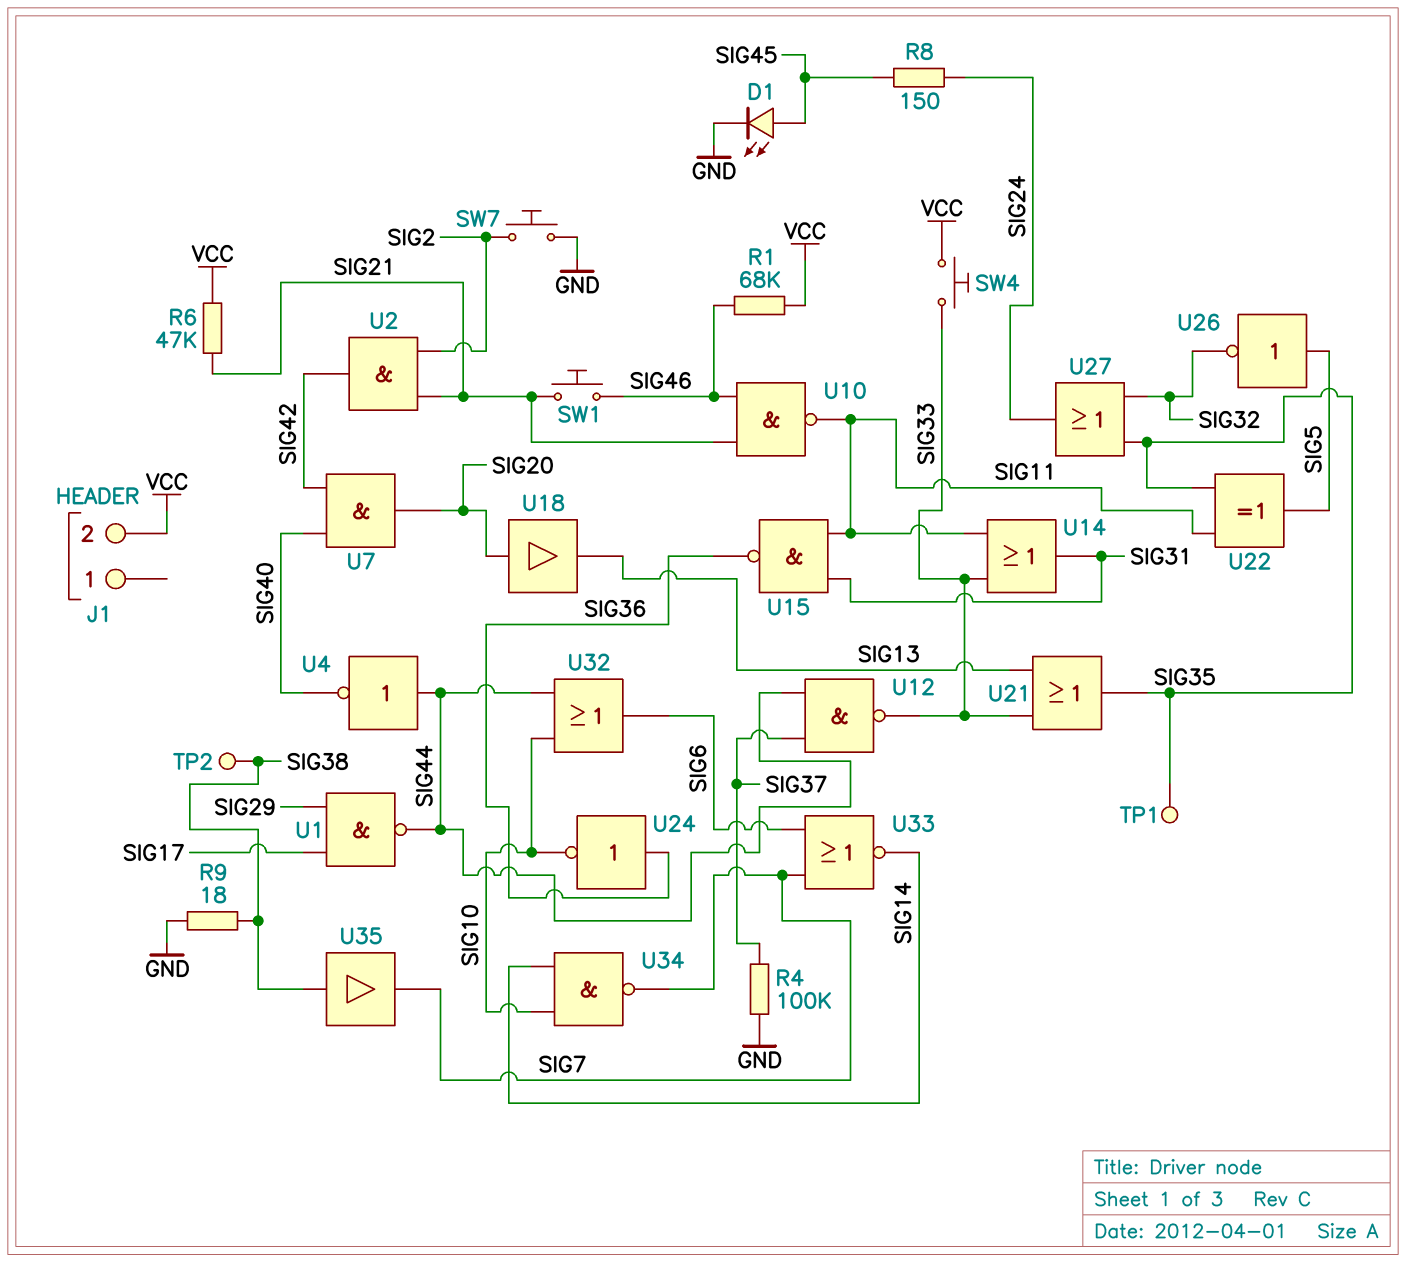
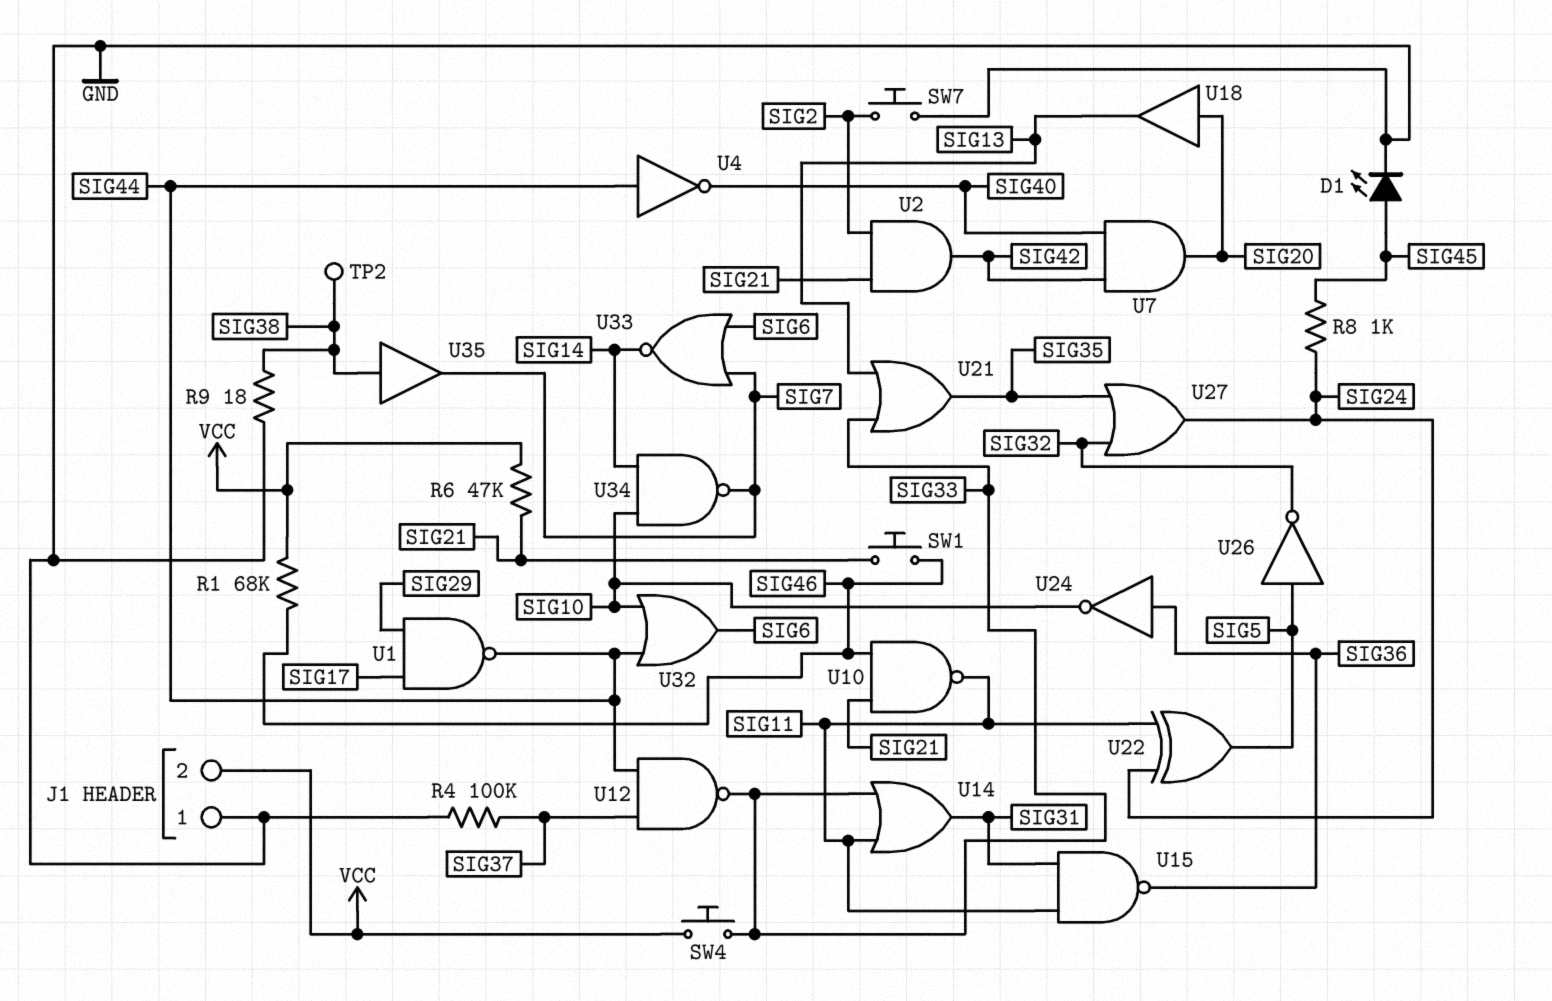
J1 pin 1: none -> GND
R8: 150 (SIG24, SIG45) -> 1k (SIG24, SIG45)
TP1: test point (SIG35) -> none
U22: XOR (in SIG11, in SIG35, out SIG5) -> XOR (in SIG11, in SIG24, out SIG5)

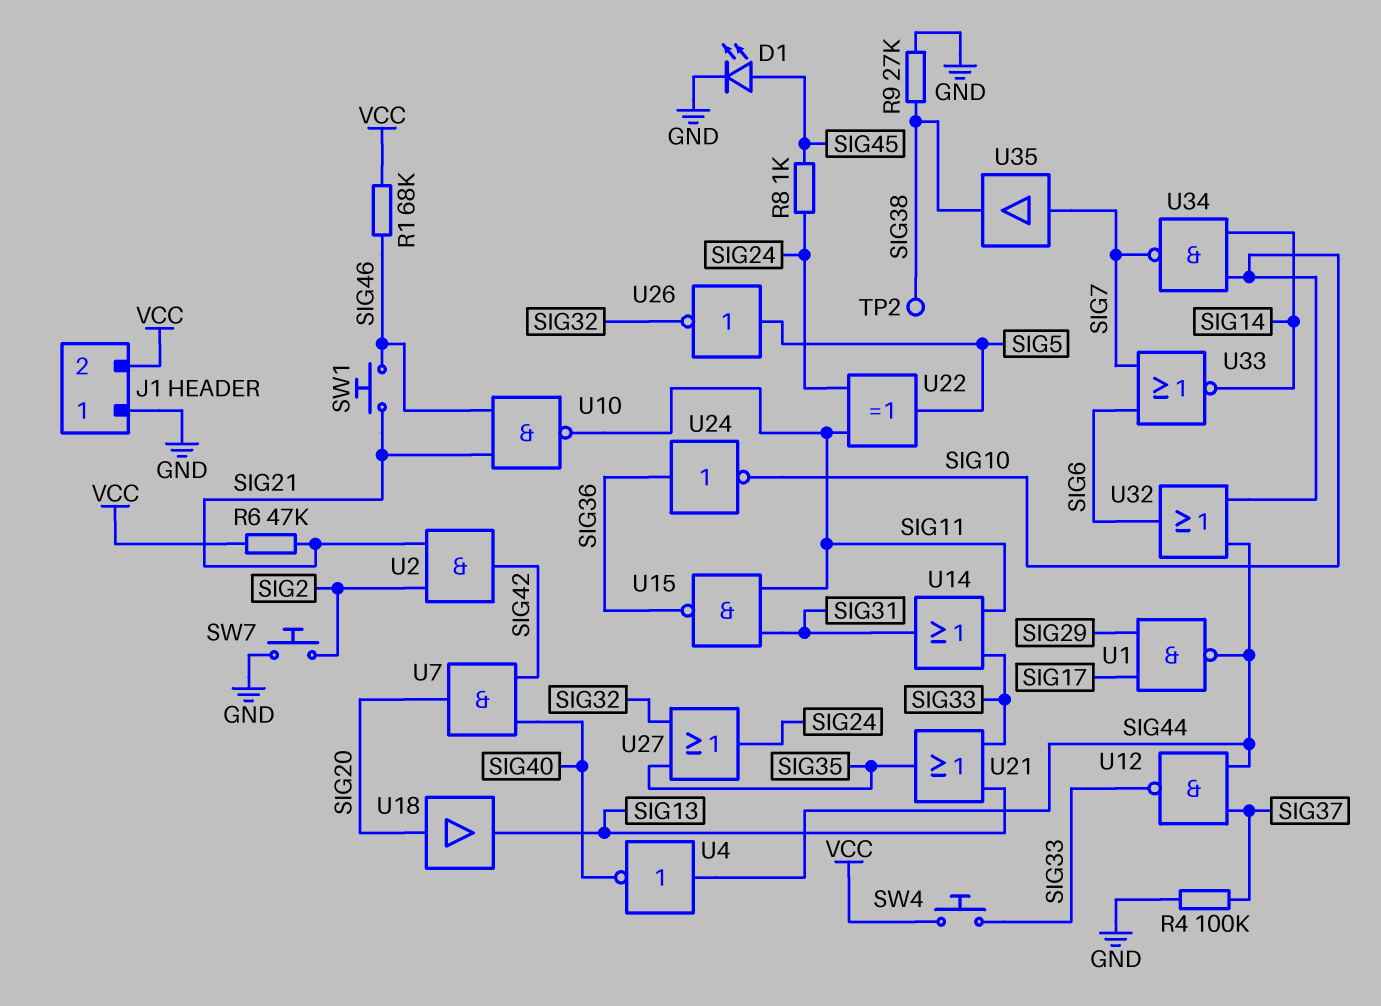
R9: 18 (GND, SIG38) -> 27k (GND, SIG38)
U35: buffer (in SIG38, out SIG7) -> buffer (in SIG7, out SIG38)

